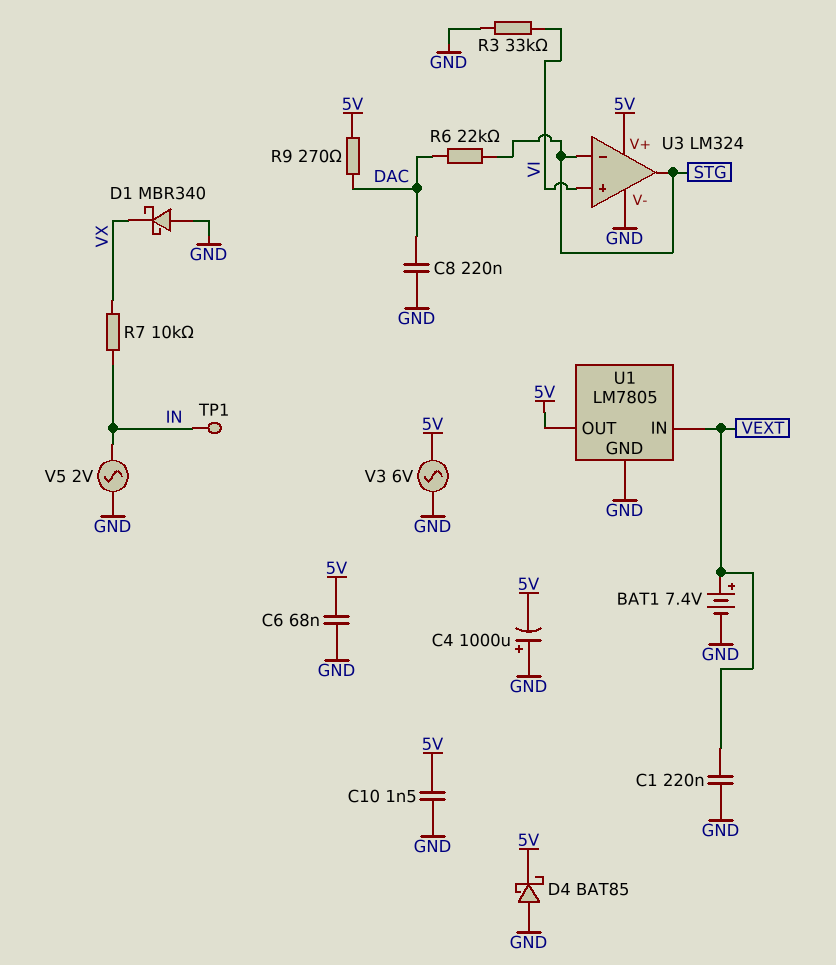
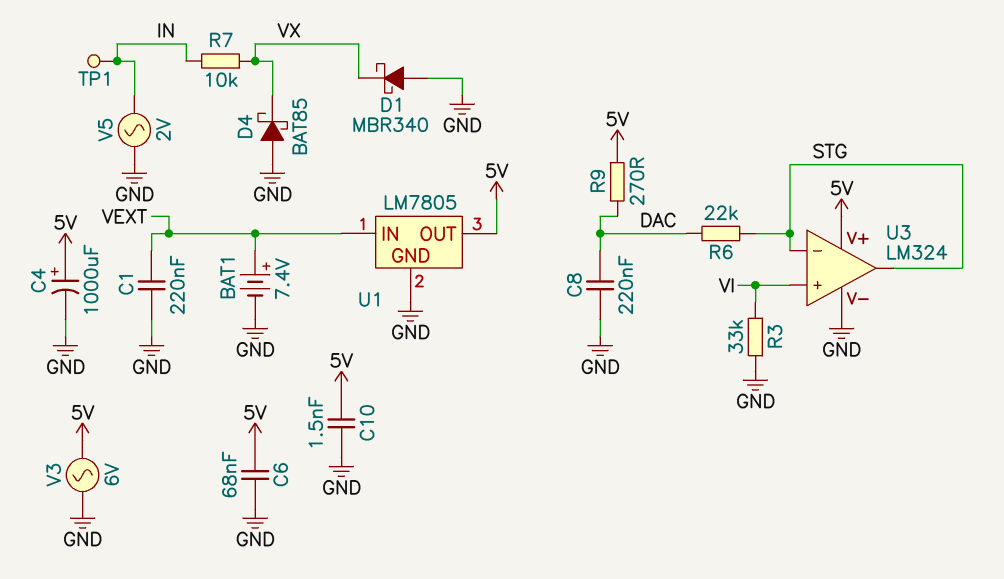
C4: 1000uF (plus GND, minus 5V) -> 1000uF (plus 5V, minus GND)
D4: schottky BAT85 (A GND, K 5V) -> schottky BAT85 (A GND, K VX)

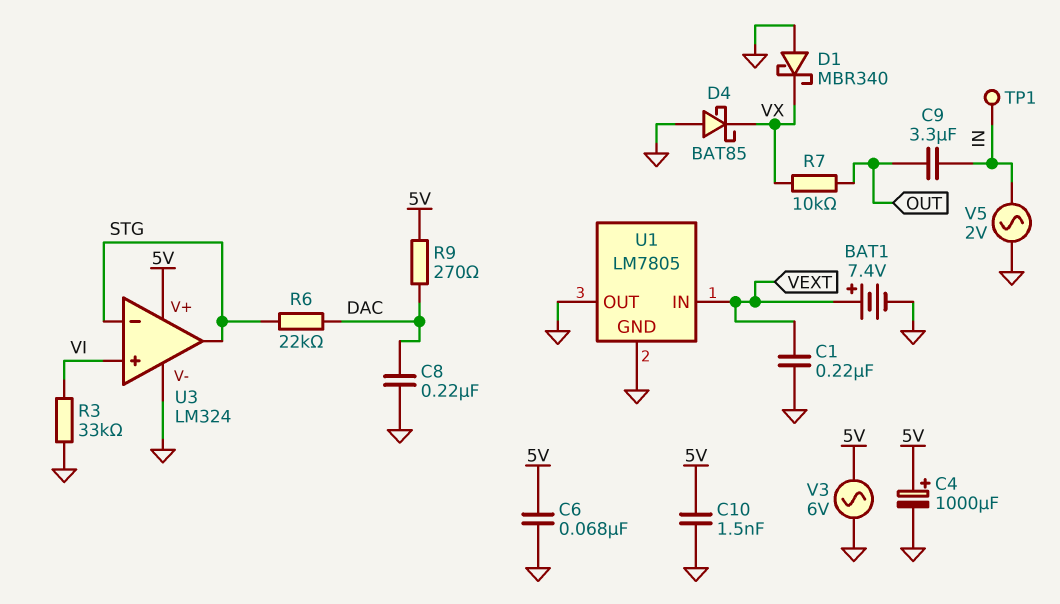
C9: none -> 3.3uF (IN, OUT)
R7: 10k (IN, VX) -> 10k (OUT, VX)
U1 pin OUT: 5V -> GND

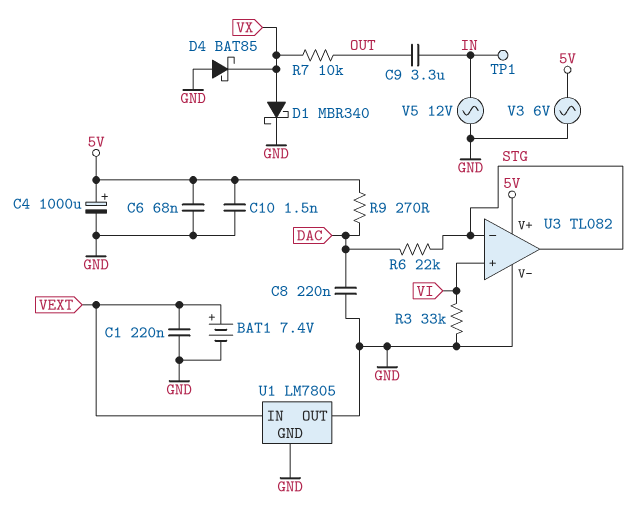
D1: schottky MBR340 (A GND, K VX) -> schottky MBR340 (A VX, K GND)
U3: LM324 -> TL082
V5: AC 2V (GND, IN) -> AC 12V (GND, IN)

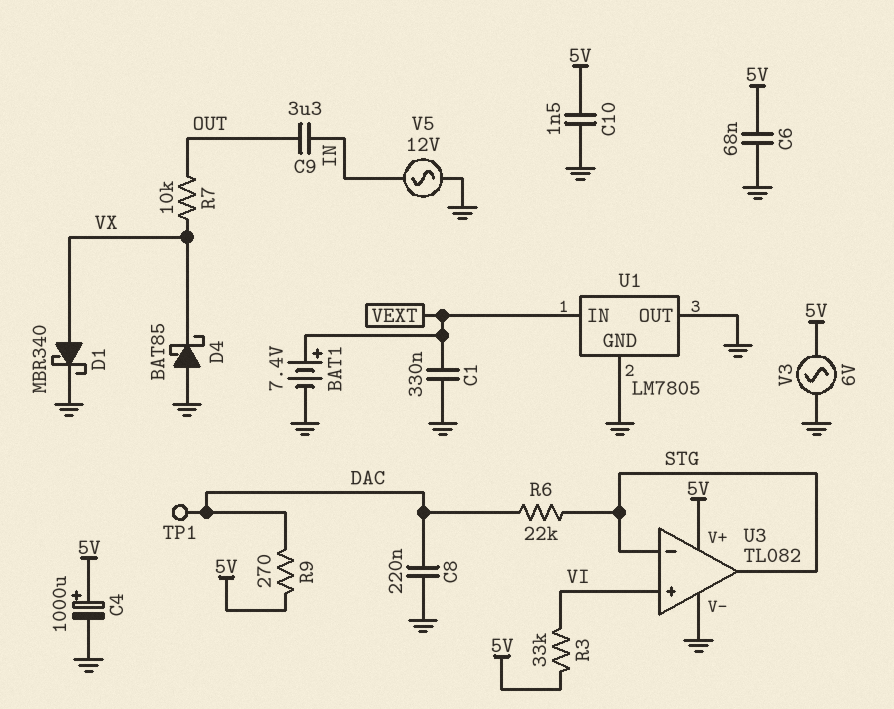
C1: 220nF (GND, VEXT) -> 330nF (GND, VEXT)
R3: 33k (GND, VI) -> 33k (5V, VI)
TP1: test point (IN) -> test point (DAC)

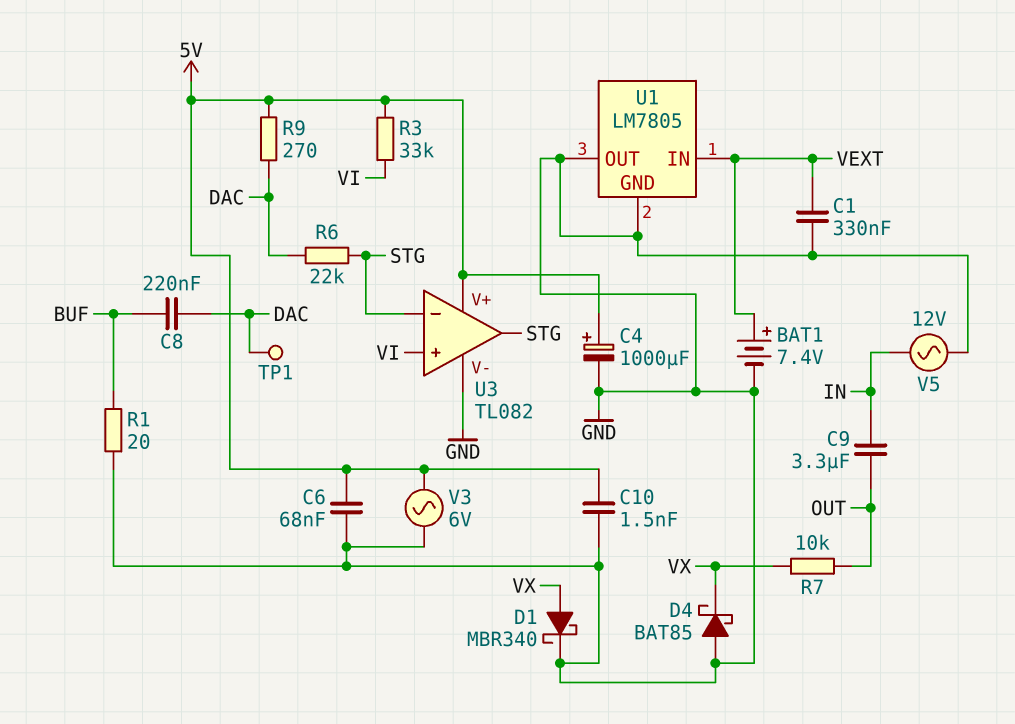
C8: 220nF (DAC, GND) -> 220nF (BUF, DAC)
R1: none -> 20 (BUF, GND)

